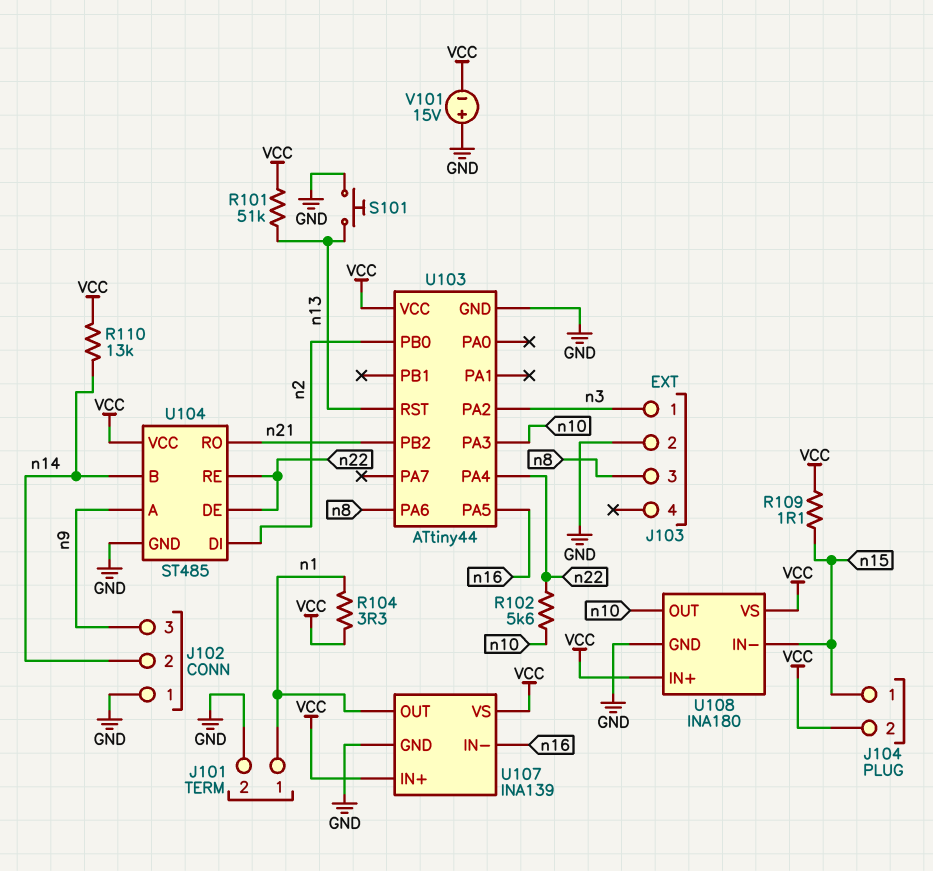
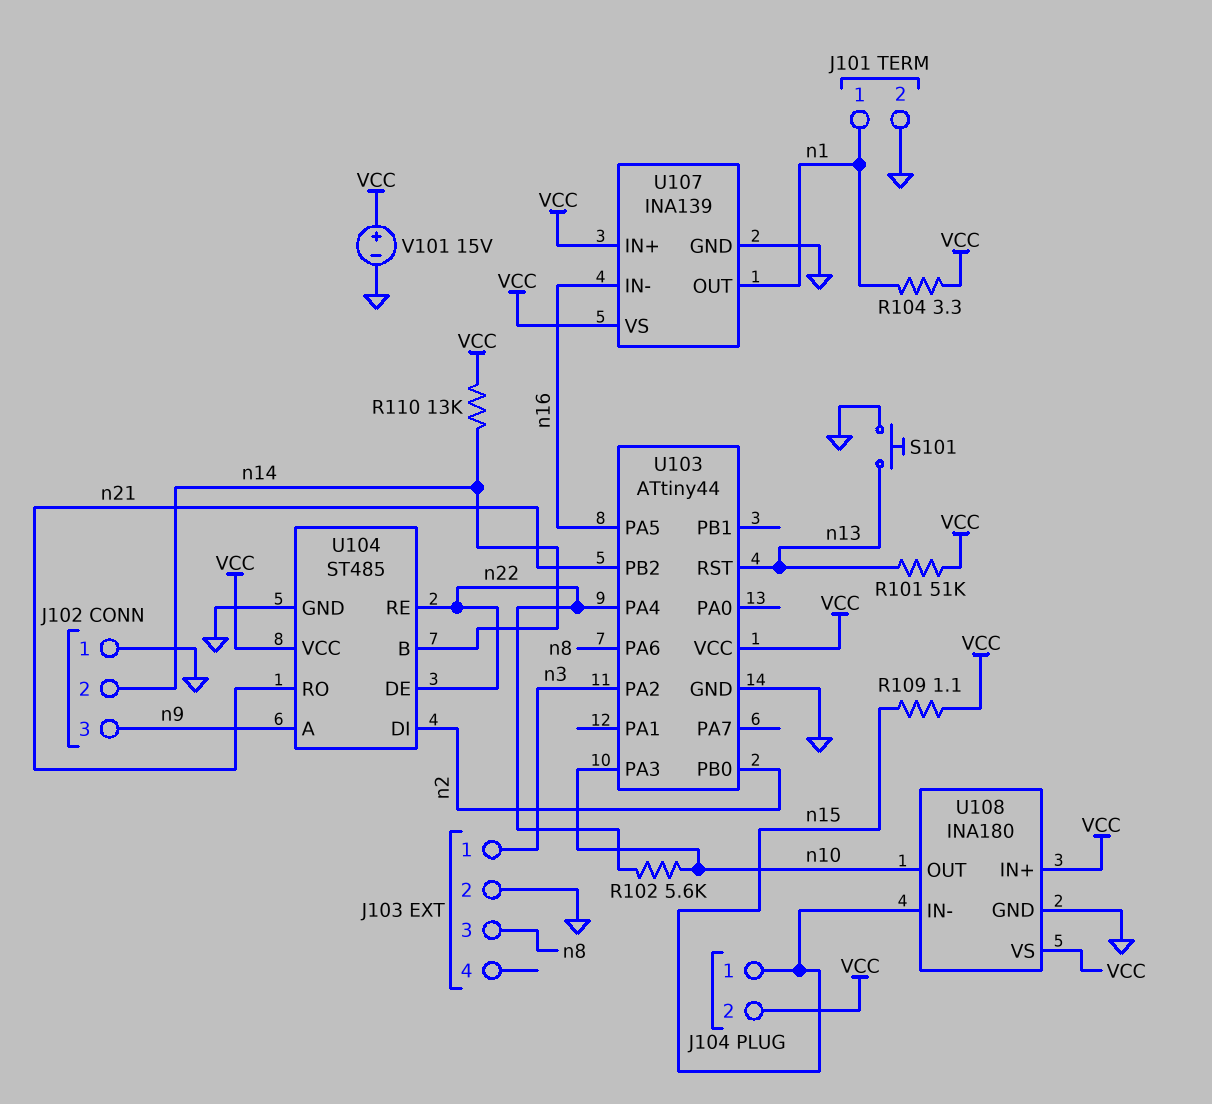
V101: 15V (plus GND, minus VCC) -> 15V (plus VCC, minus GND)

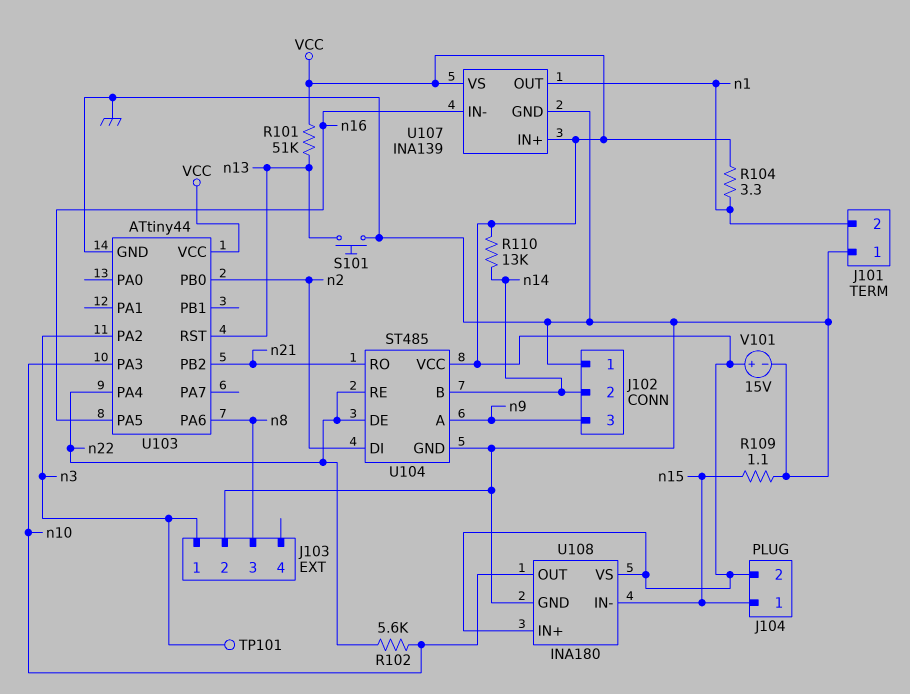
J101 pin 1: n1 -> GND
J101 pin 2: GND -> n1
R109: 1.1 (VCC, n15) -> 1.1 (GND, n15)
TP101: none -> test point (n3)

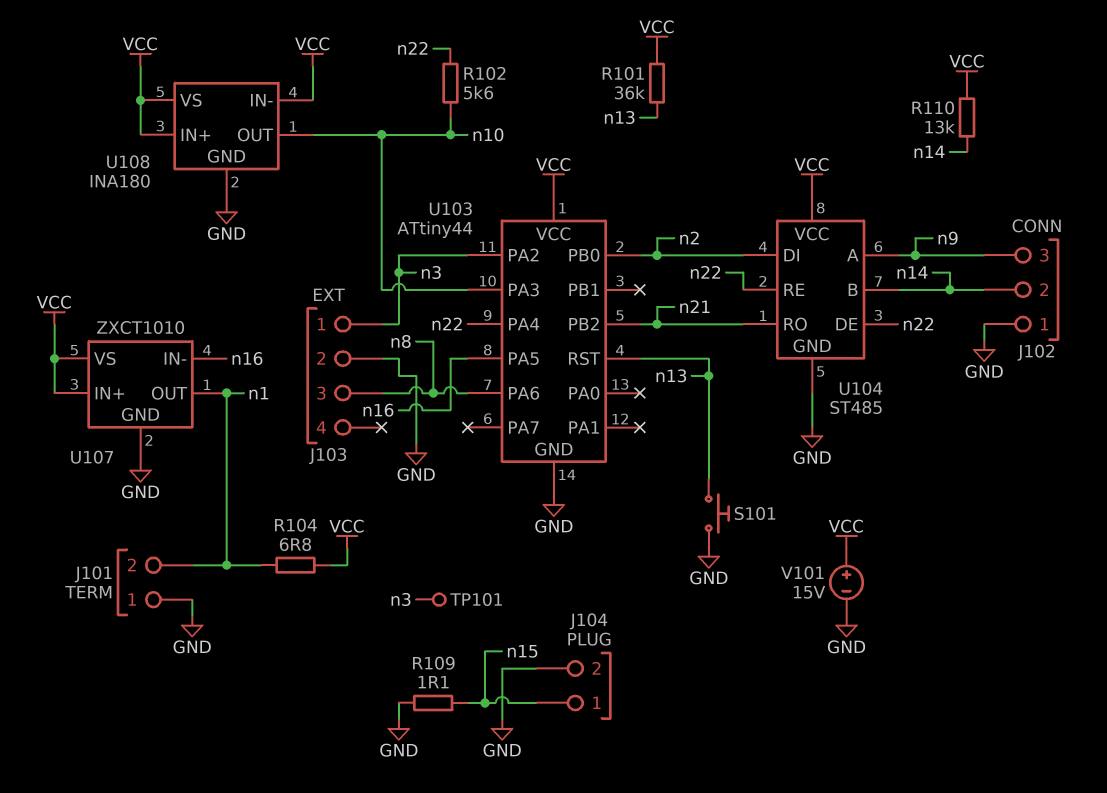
J104 pin 2: VCC -> GND
R101: 51k (VCC, n13) -> 36k (VCC, n13)
R104: 3.3 (VCC, n1) -> 6.8 (VCC, n1)
U107: INA139 -> ZXCT1010
U108 pin IN-: n15 -> VCC

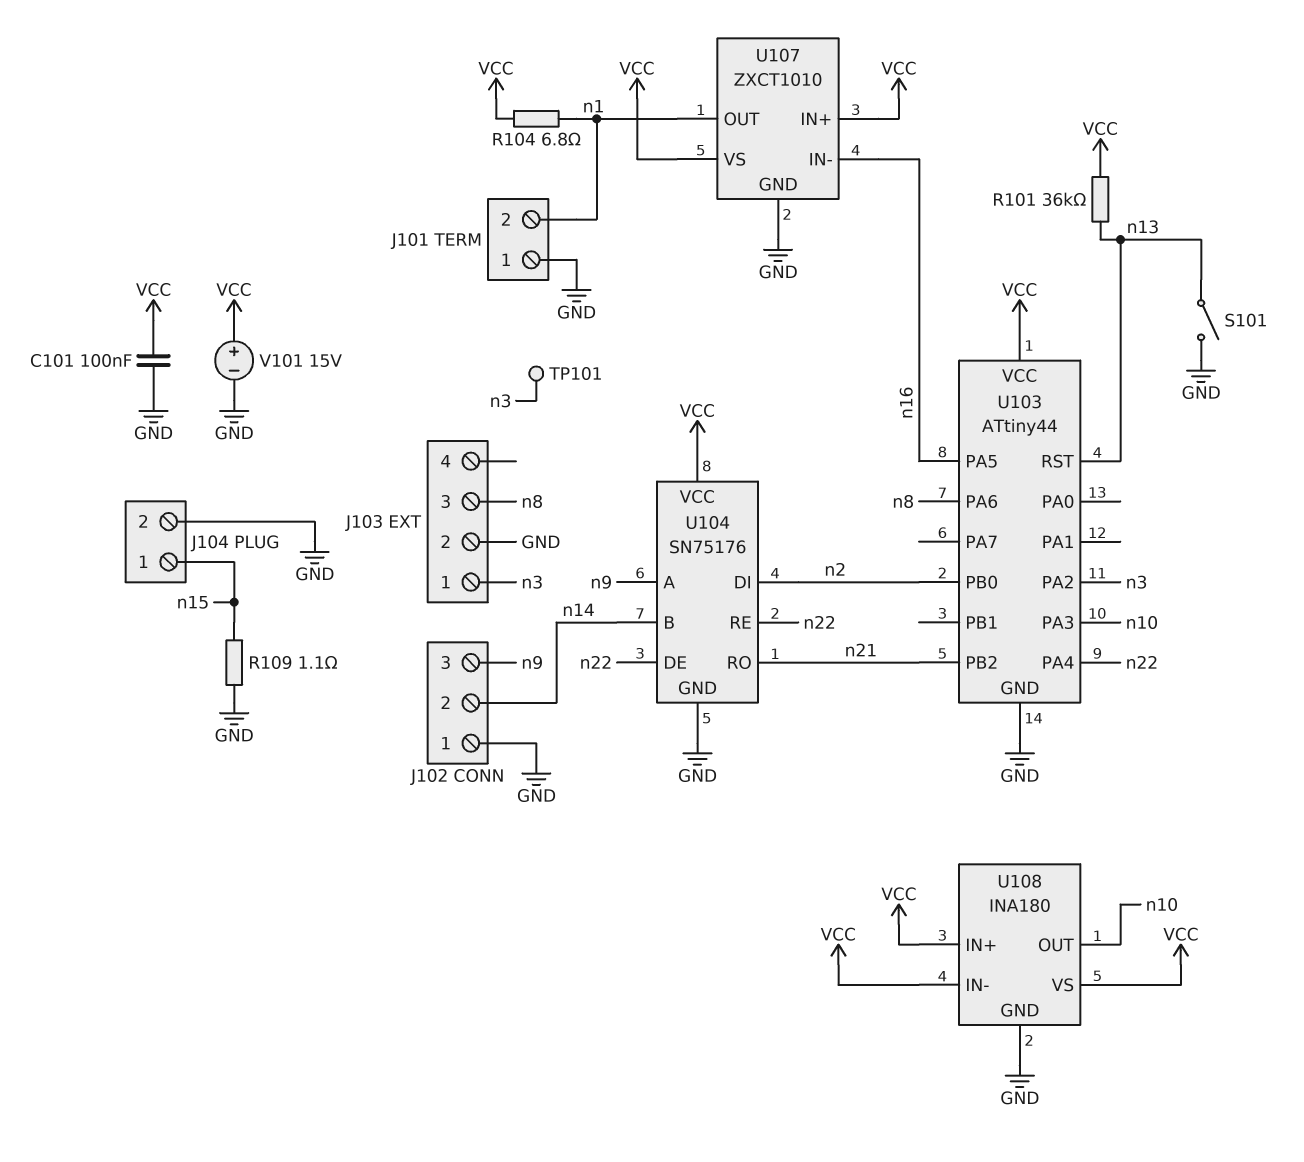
C101: none -> 100nF (GND, VCC)
R102: 5.6k (n10, n22) -> none
R110: 13k (VCC, n14) -> none
S101: button (GND, n13) -> switch (GND, n13)
U104: ST485 -> SN75176

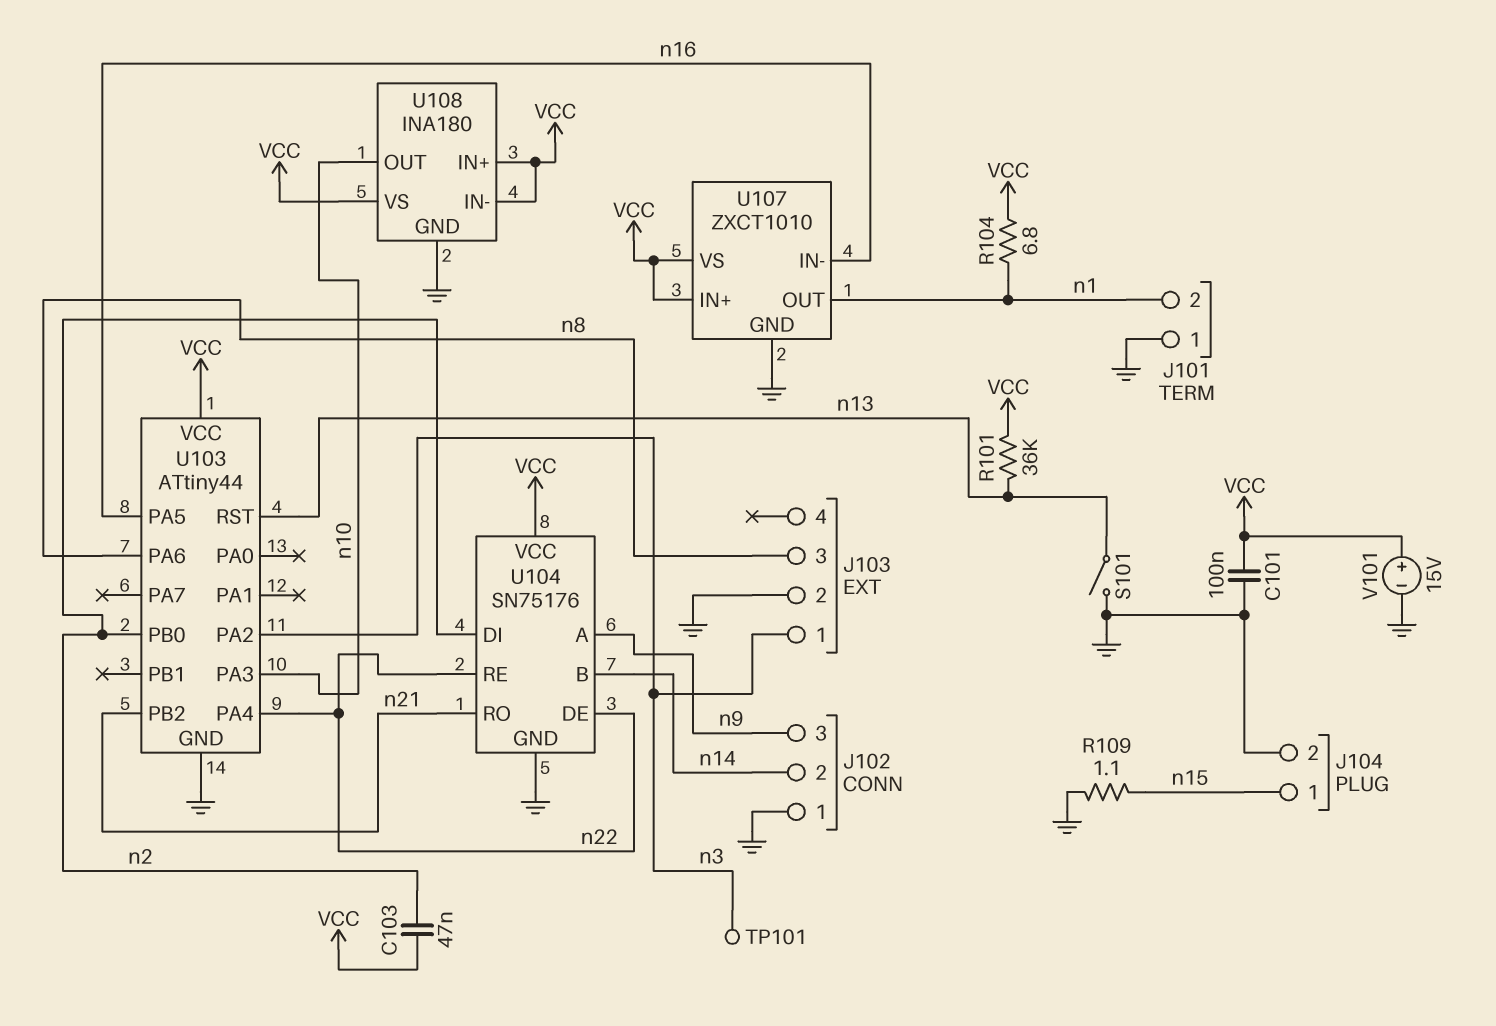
C103: none -> 47nF (VCC, n2)

